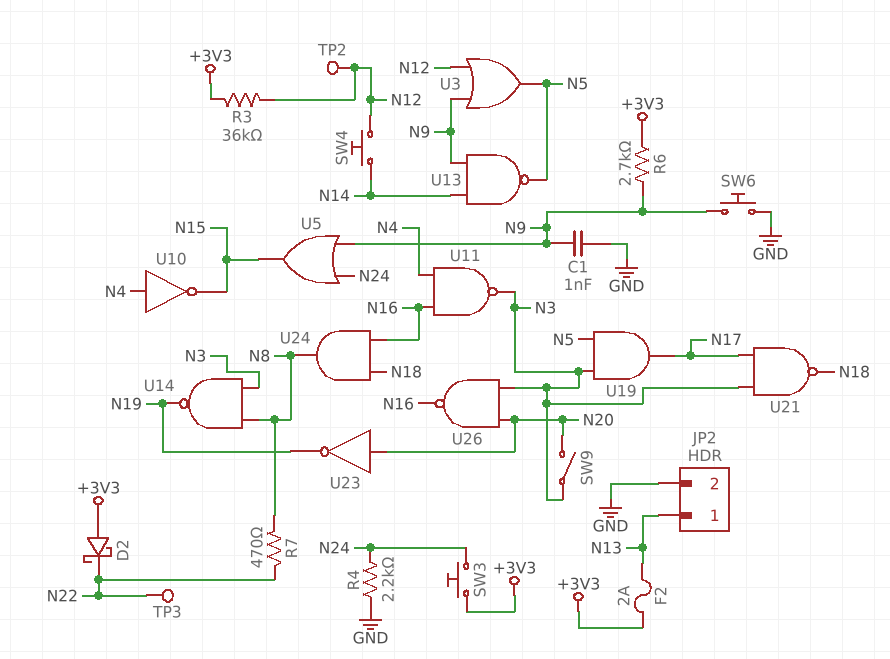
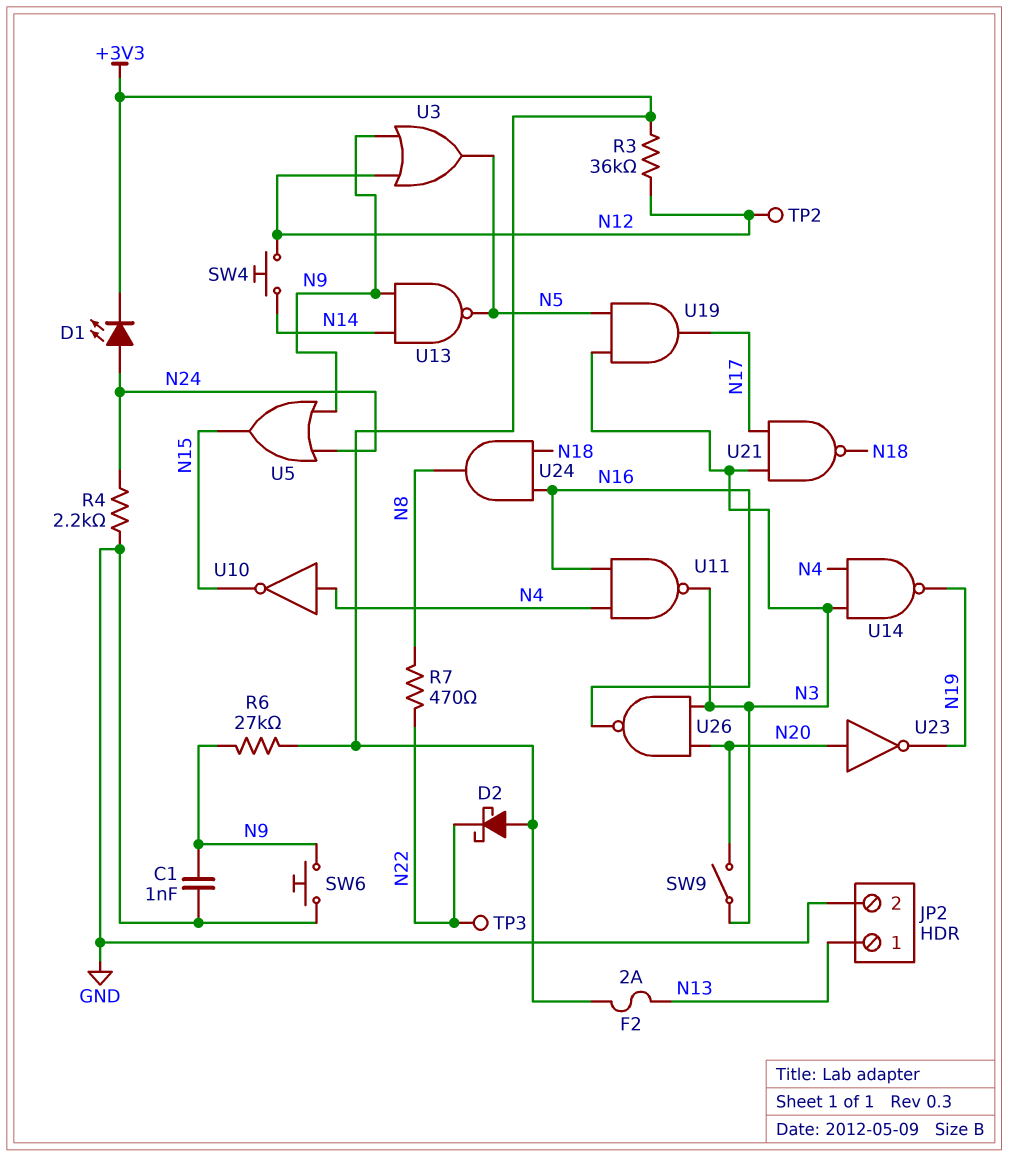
D1: none -> LED (A N24, K +3V3)
R6: 2.7k (+3V3, N9) -> 27k (+3V3, N9)
SW3: button (+3V3, N24) -> none
U14: NAND (in N3, in N8, out N19) -> NAND (in N3, in N4, out N19)

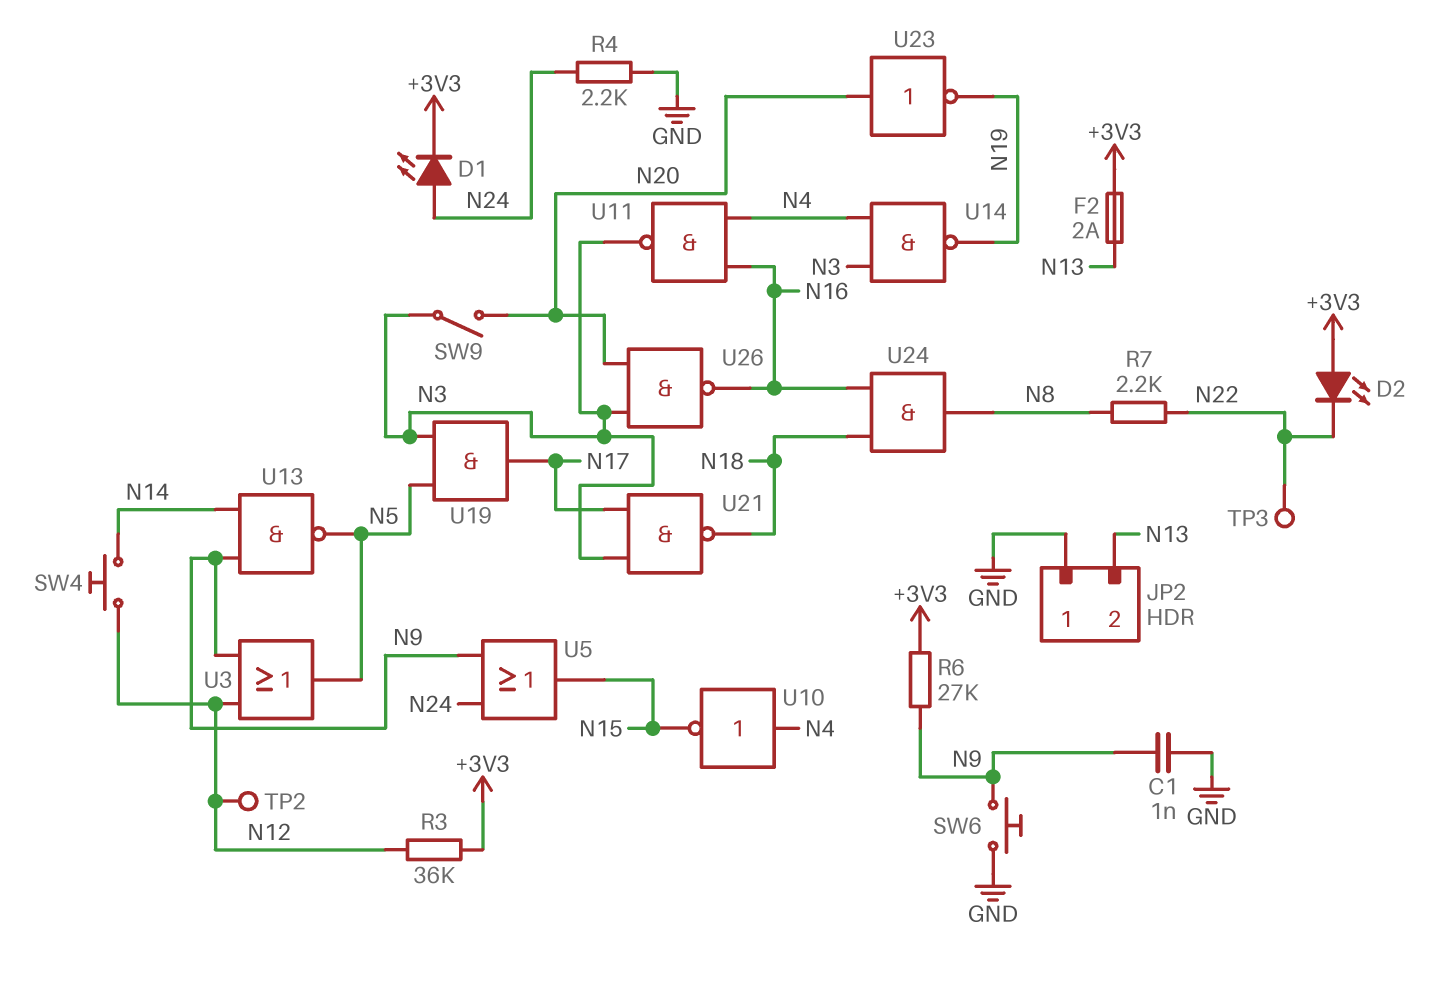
D2: schottky (A +3V3, K N22) -> LED (A +3V3, K N22)
JP2 pin 1: N13 -> GND
JP2 pin 2: GND -> N13
R7: 470 (N8, N22) -> 2.2k (N8, N22)

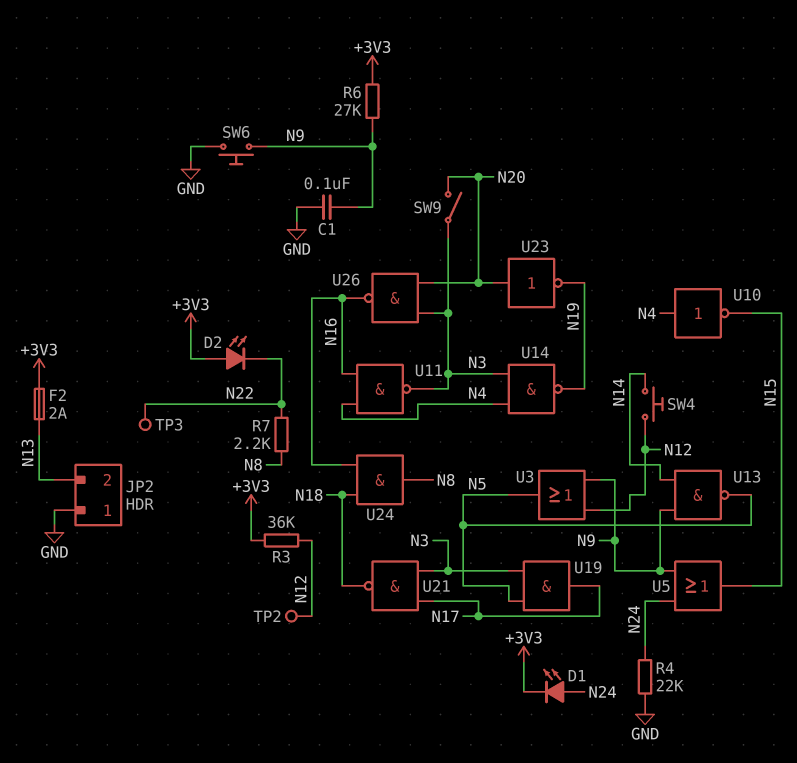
C1: 1nF (GND, N9) -> 100nF (GND, N9)
R4: 2.2k (GND, N24) -> 22k (GND, N24)

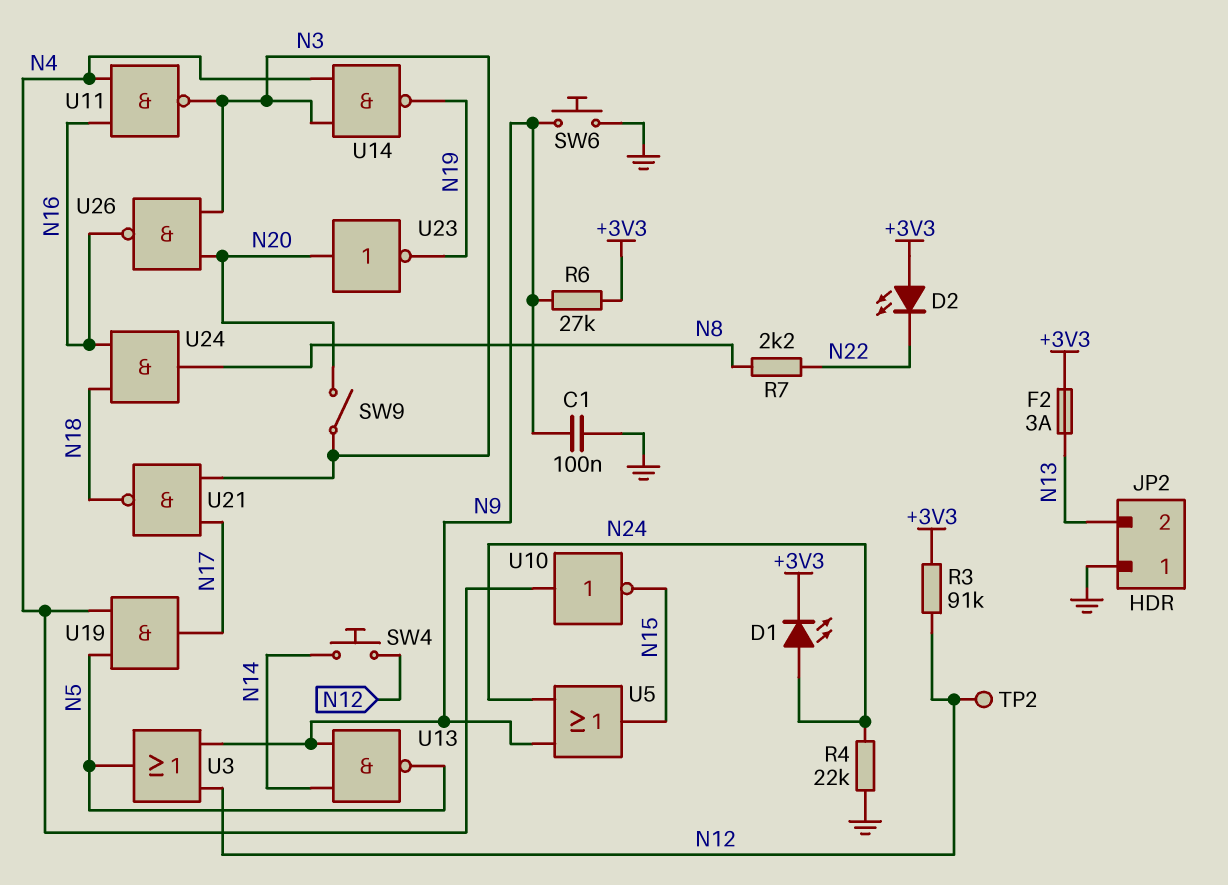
F2: 2A (+3V3, N13) -> 3A (+3V3, N13)
R3: 36k (+3V3, N12) -> 91k (+3V3, N12)
TP3: test point (N22) -> none
U19: AND (in N3, in N5, out N17) -> AND (in N4, in N5, out N17)

